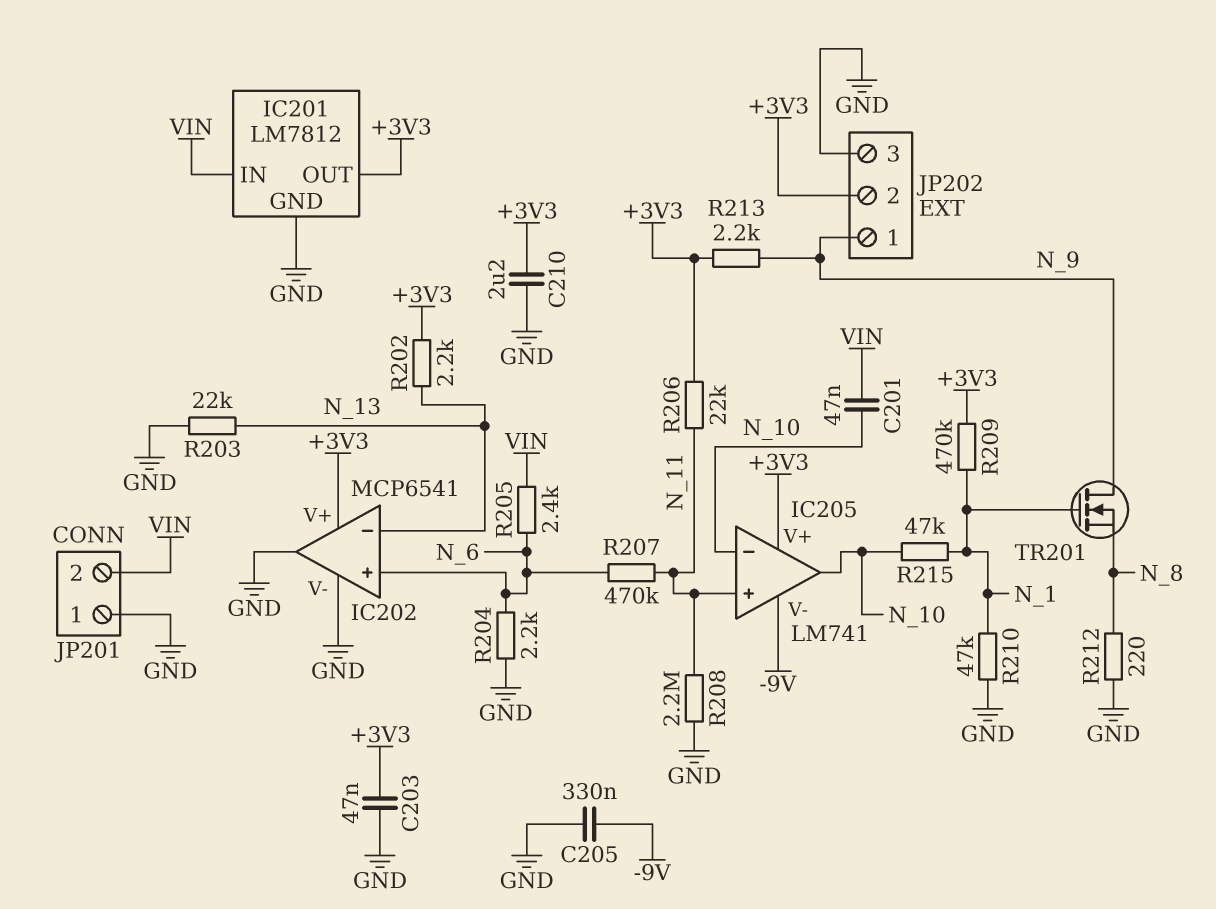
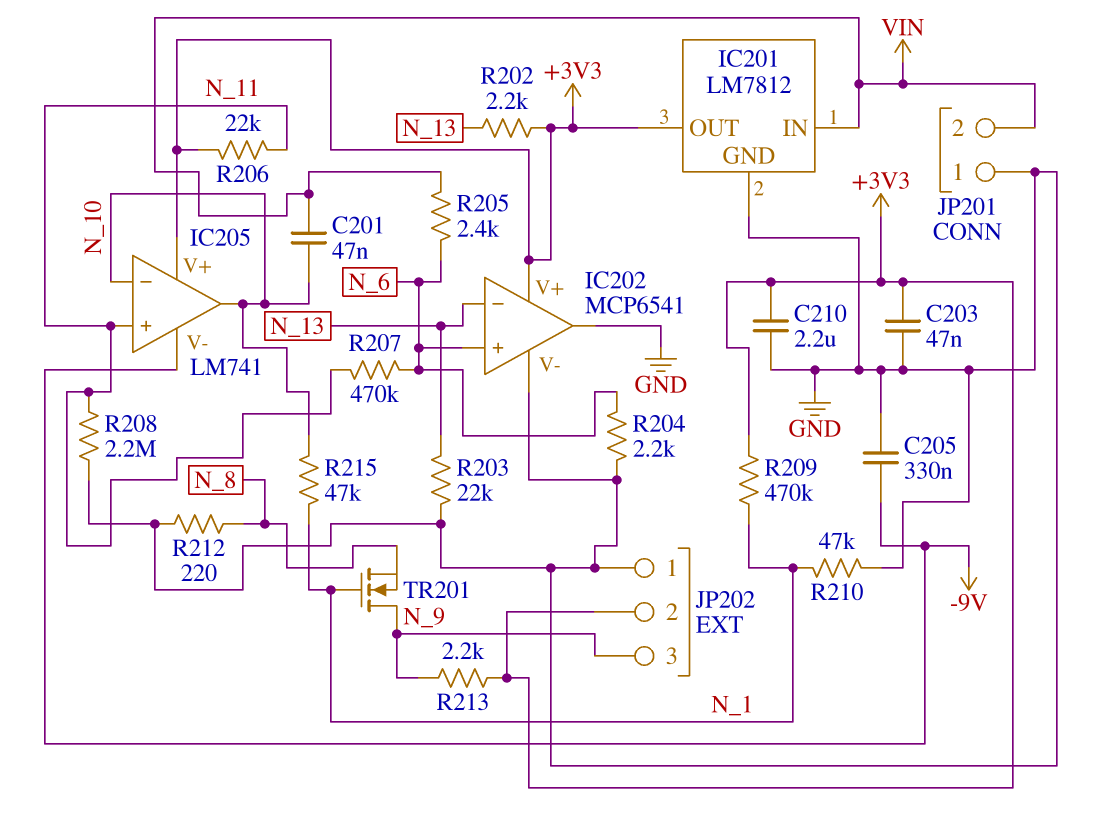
JP202 pin 1: N_9 -> GND
JP202 pin 3: GND -> N_9

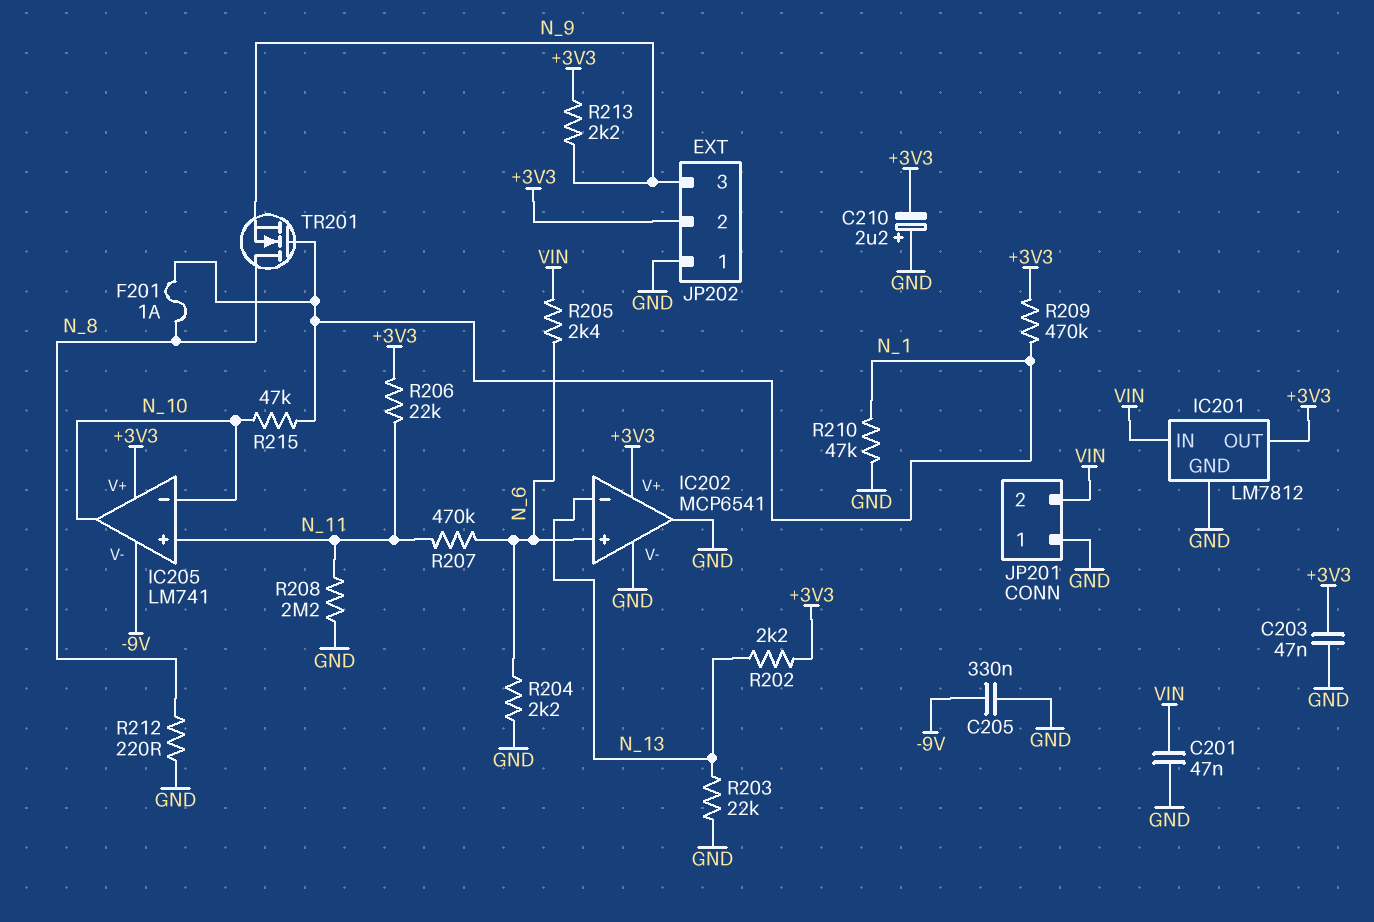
C201: 47nF (N_10, VIN) -> 47nF (GND, VIN)
C210: 2.2uF (+3V3, GND) -> 2.2uF (plus GND, minus +3V3)
F201: none -> 1A (N_1, N_8)
TR201: NMOS (G N_1, D N_9, S N_8) -> NMOS (G N_1, D N_8, S N_9)

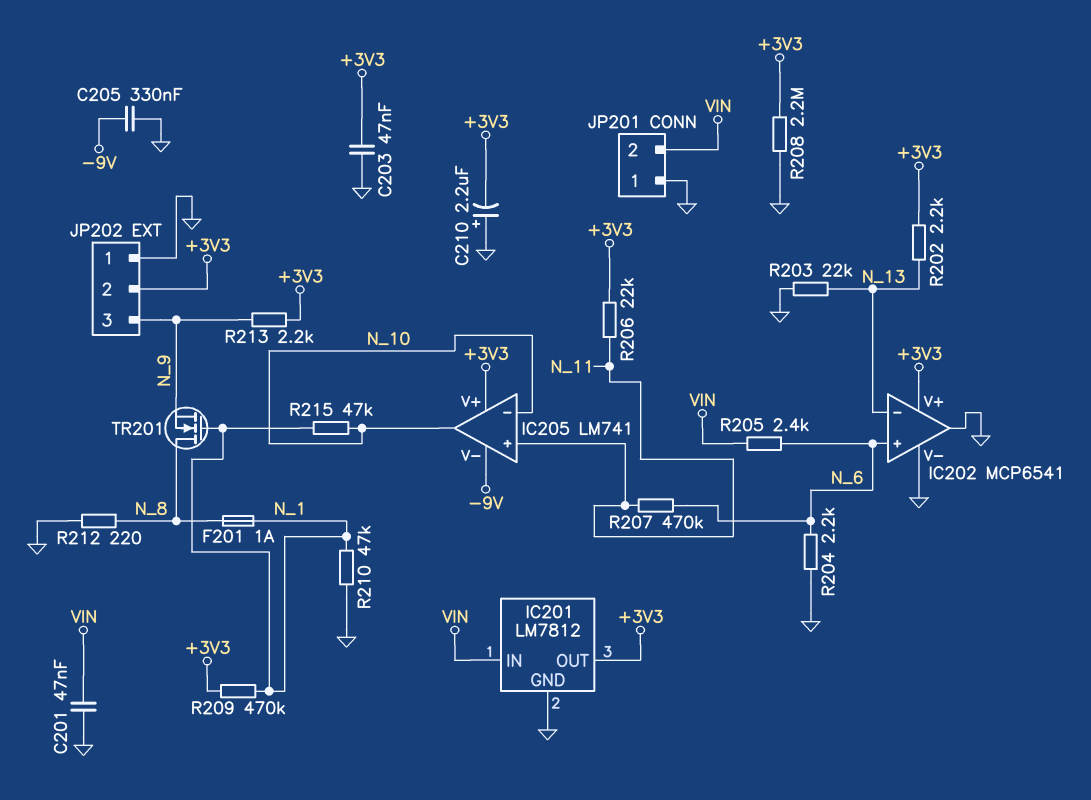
R208: 2.2M (GND, N_11) -> 2.2M (+3V3, GND)

